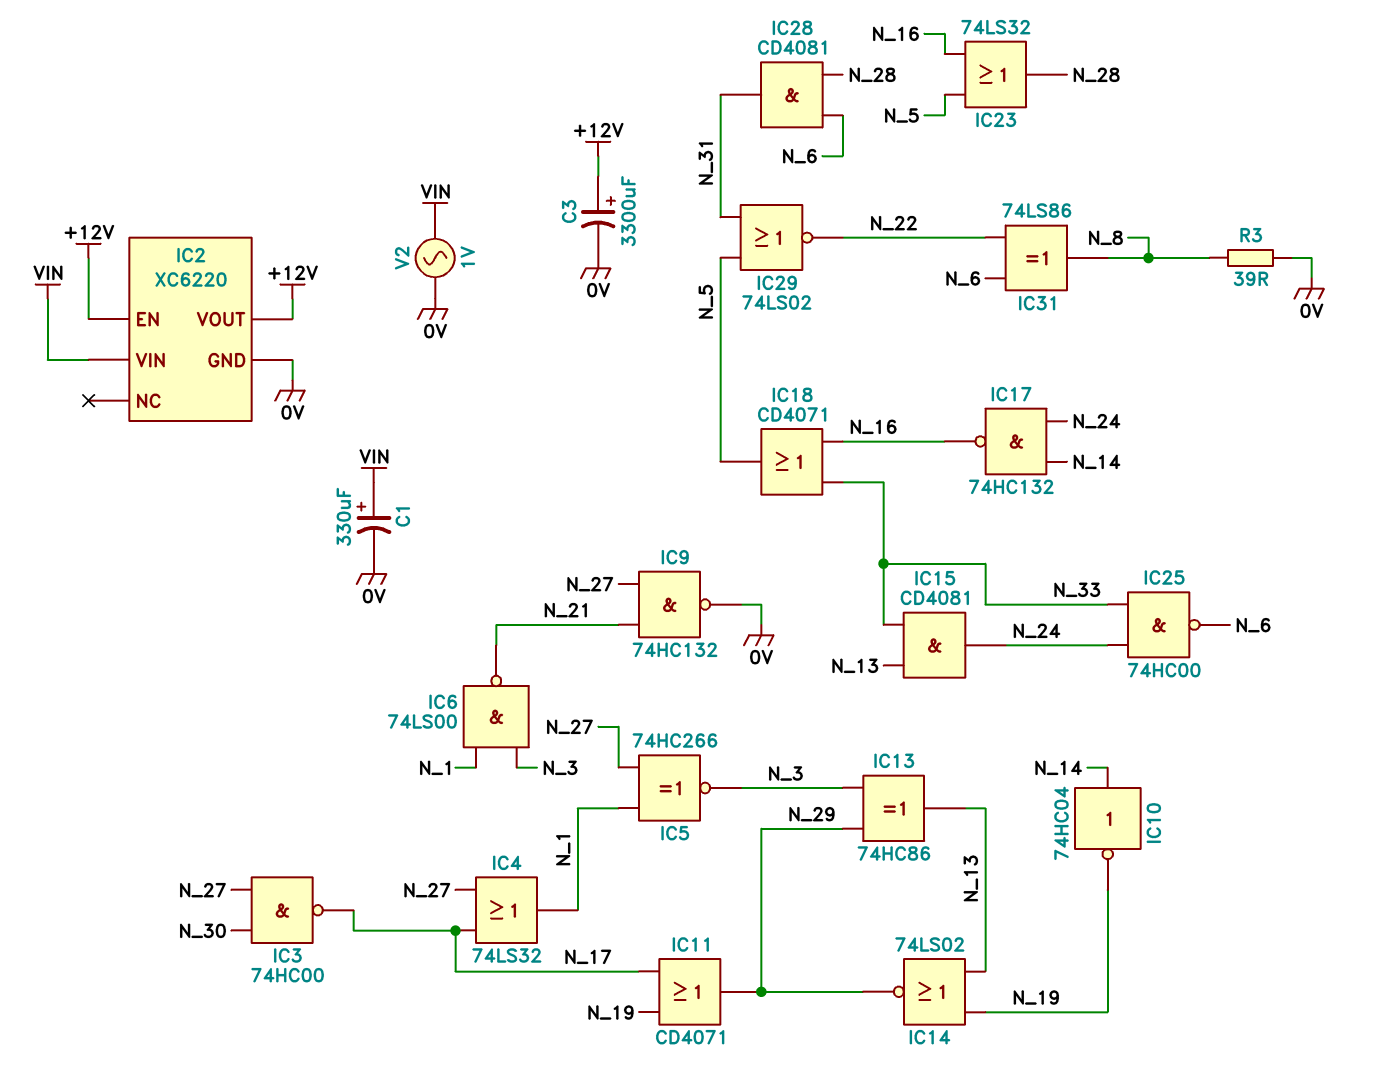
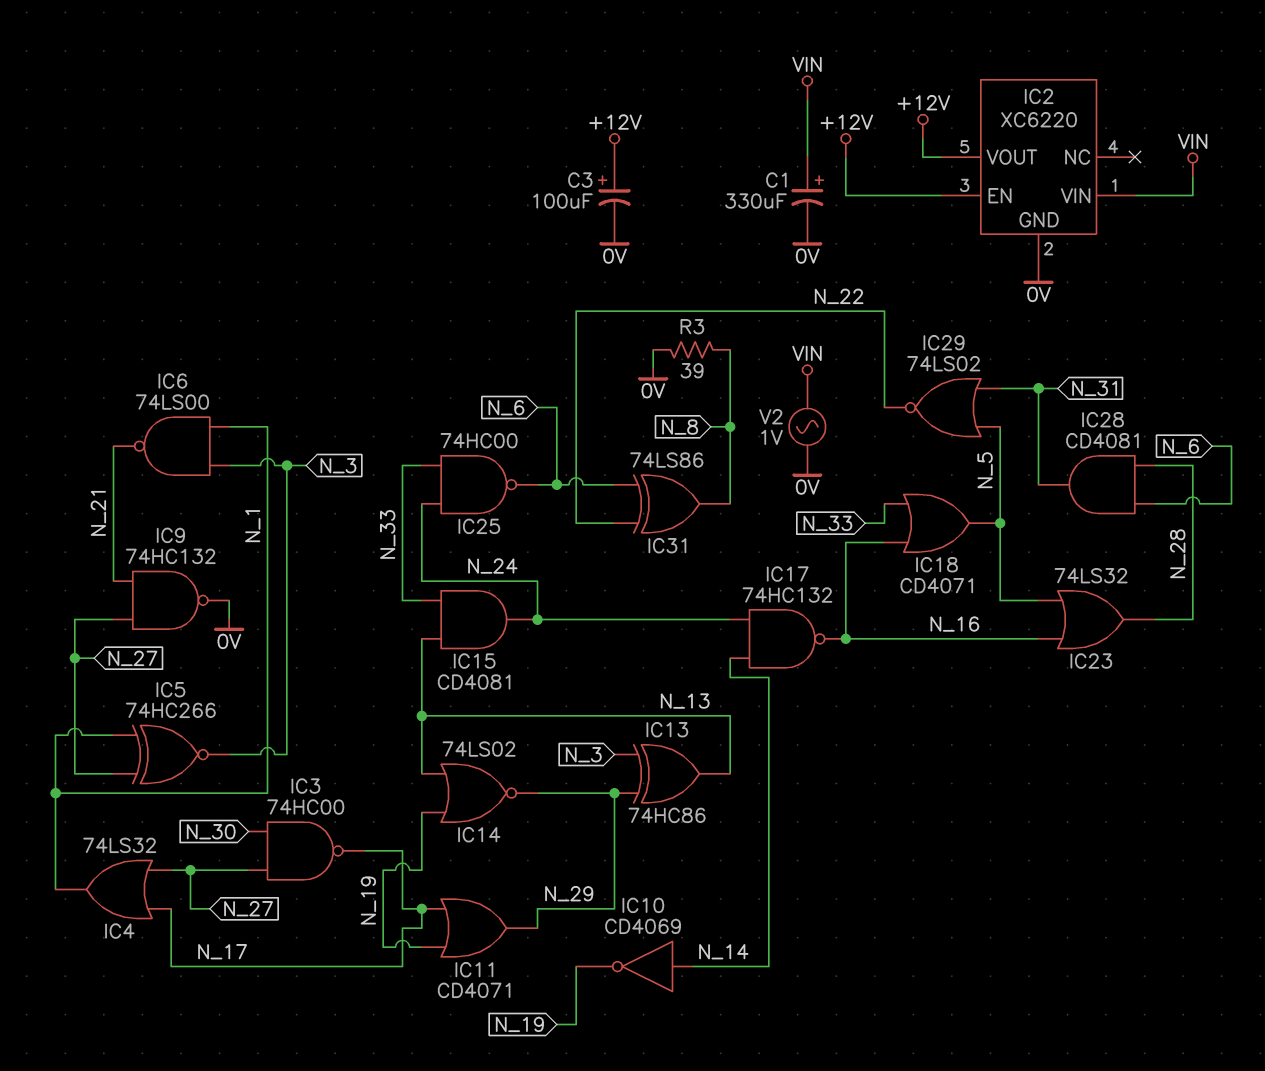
C3: 3300uF (plus +12V, minus 0V) -> 100uF (plus +12V, minus 0V)
IC10: NOT 74HC04 (in N_14, out N_19) -> NOT CD4069 (in N_14, out N_19)

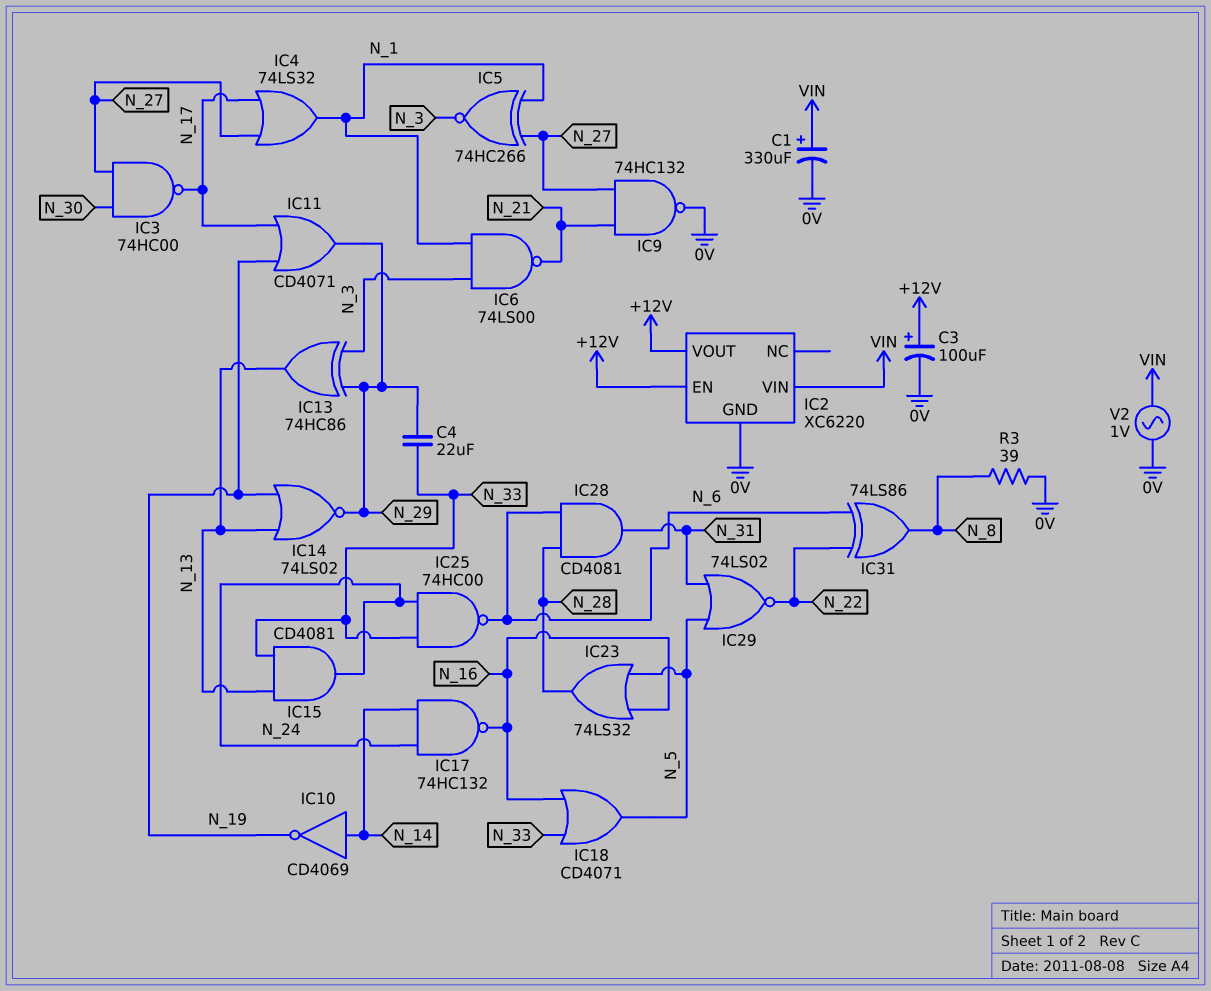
C4: none -> 22uF (N_29, N_33)

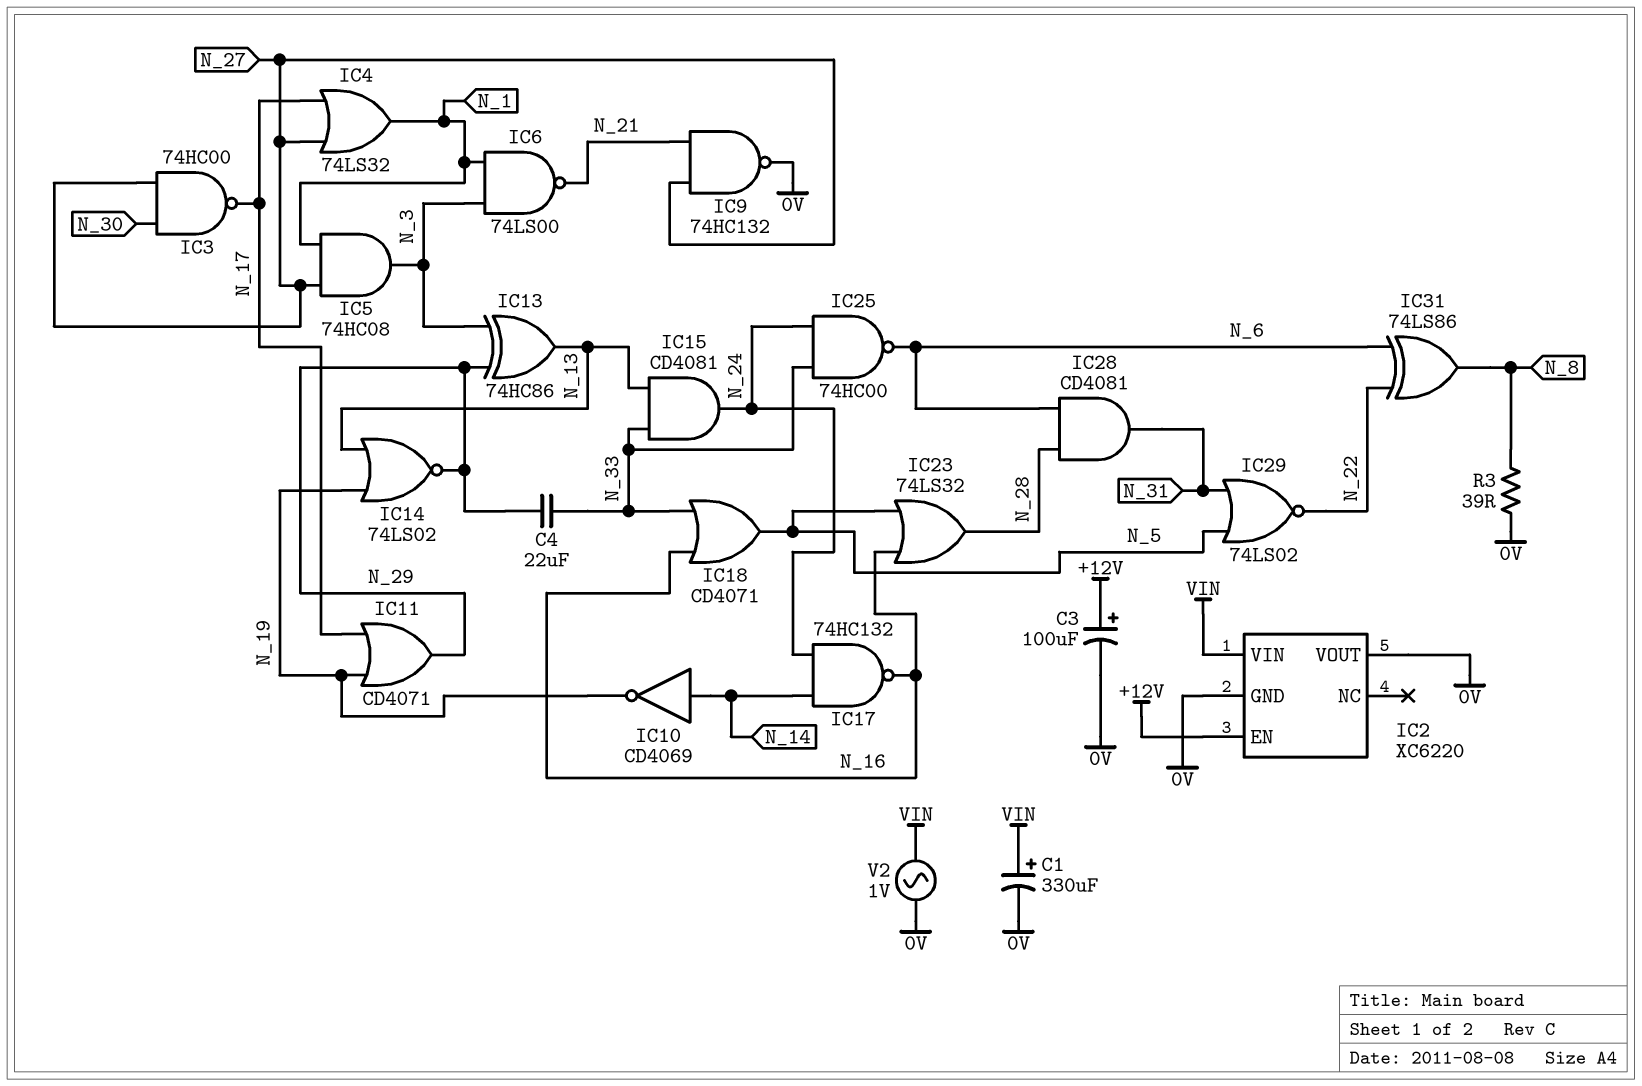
IC2 pin VOUT: +12V -> 0V
IC5: XNOR 74HC266 (in N_1, in N_27, out N_3) -> AND 74HC08 (in N_1, in N_27, out N_3)

